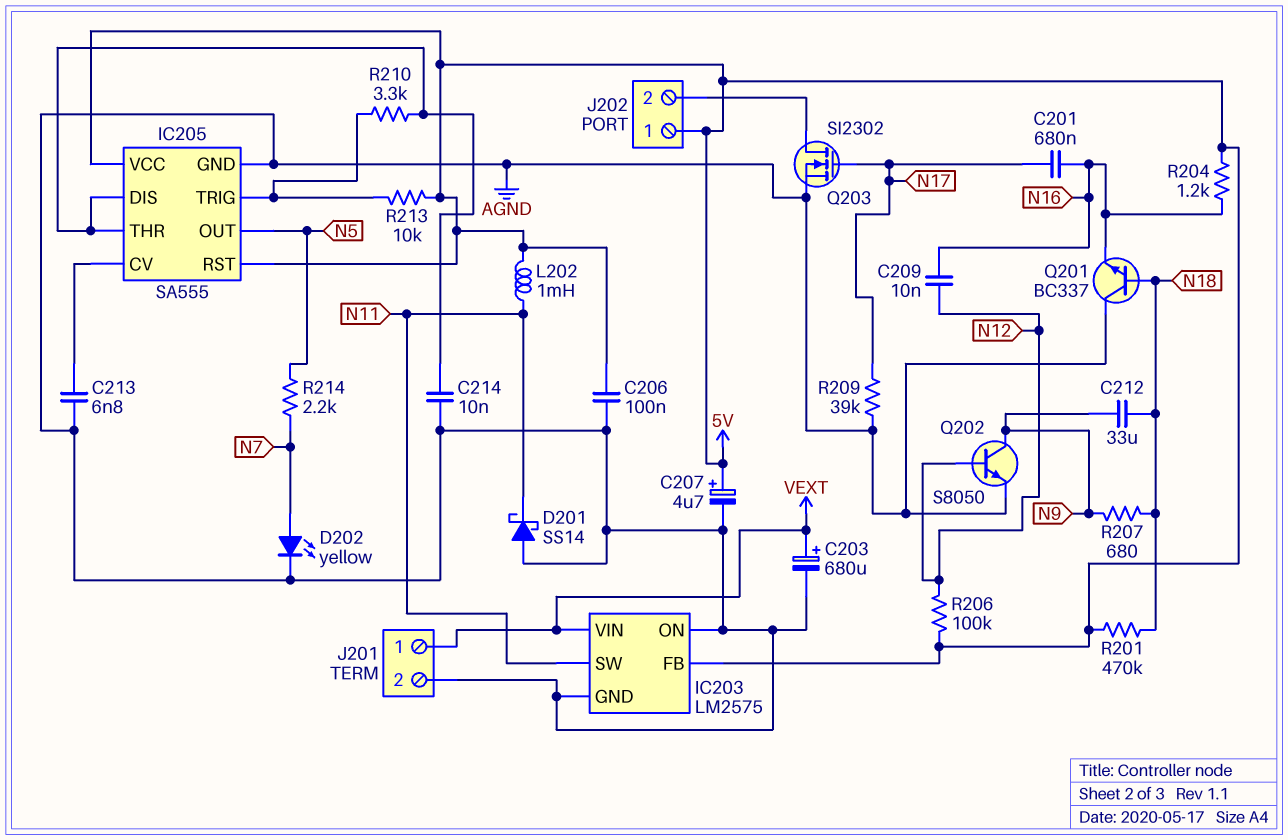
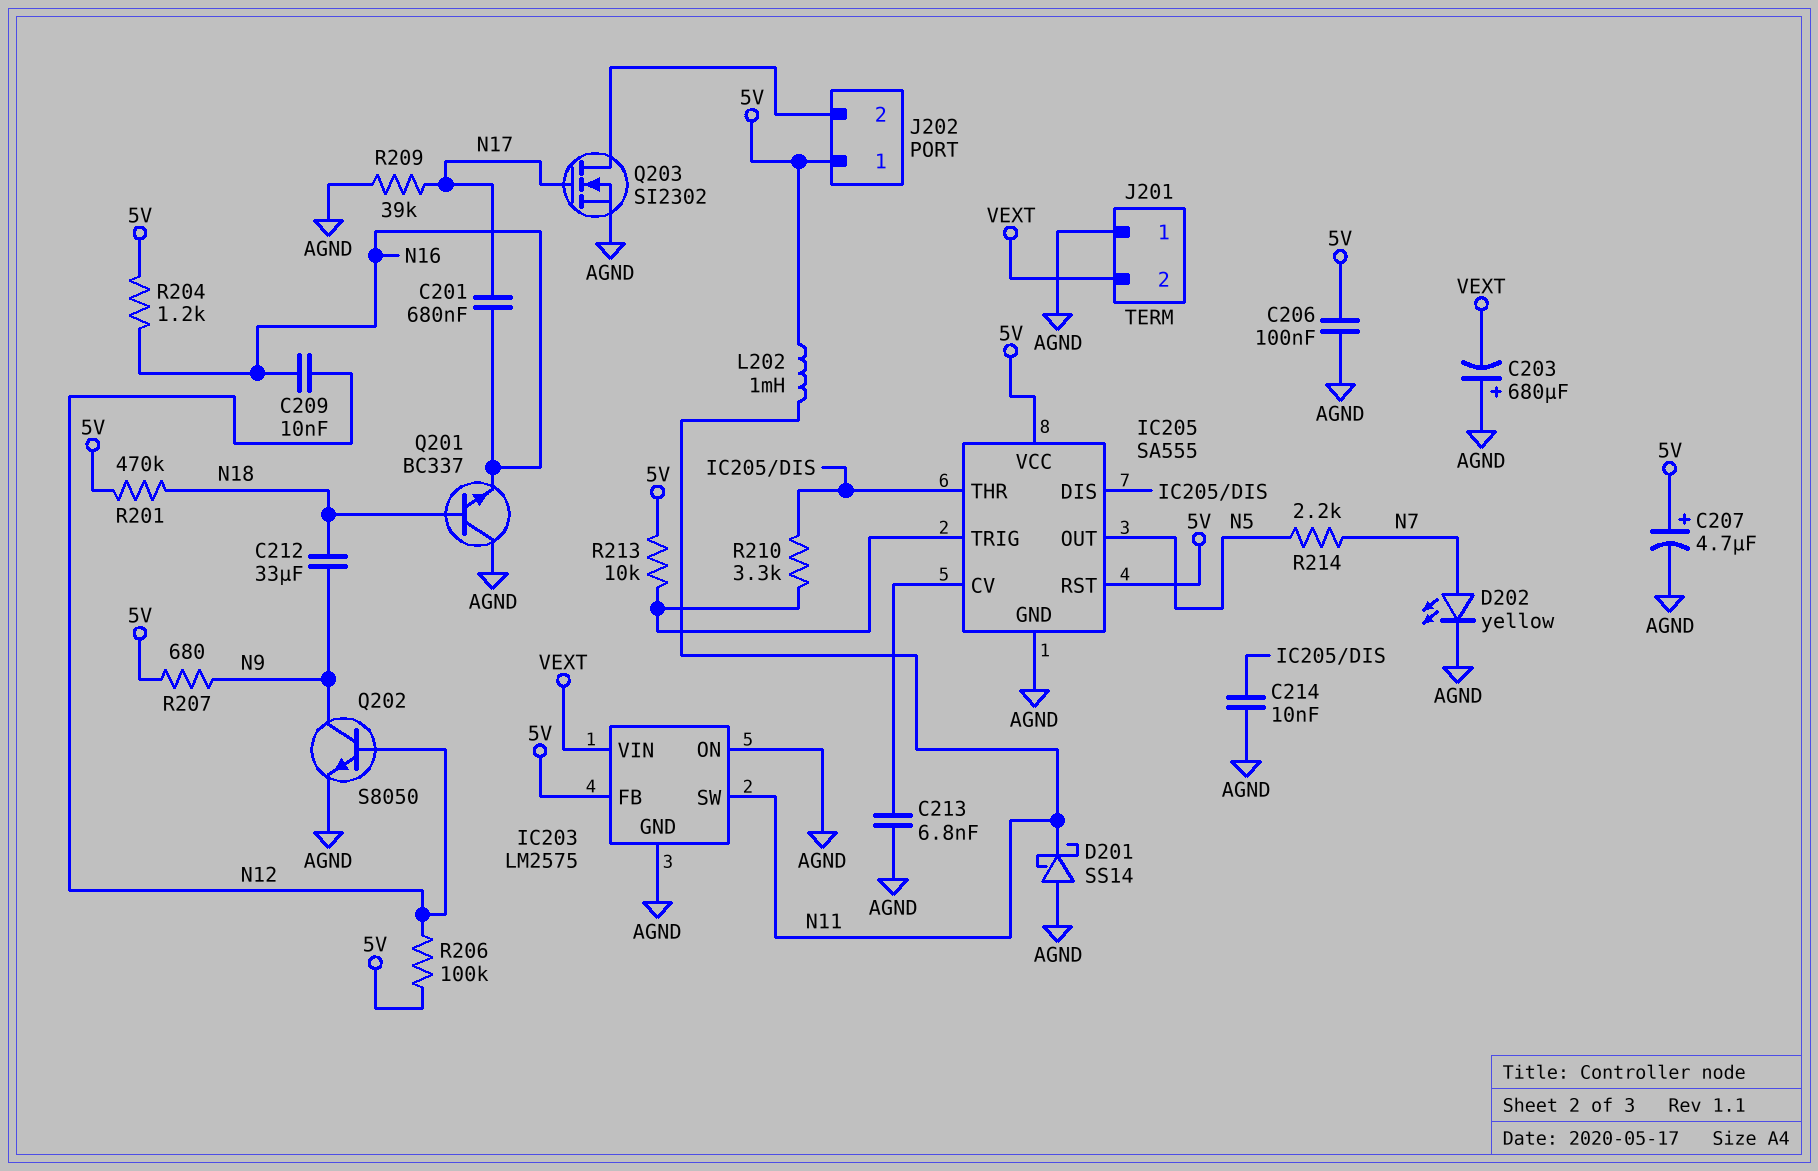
C203: 680uF (plus VEXT, minus AGND) -> 680uF (plus AGND, minus VEXT)
J201 pin 1: VEXT -> AGND
J201 pin 2: AGND -> VEXT
R207: 680 (N9, N18) -> 680 (5V, N9)

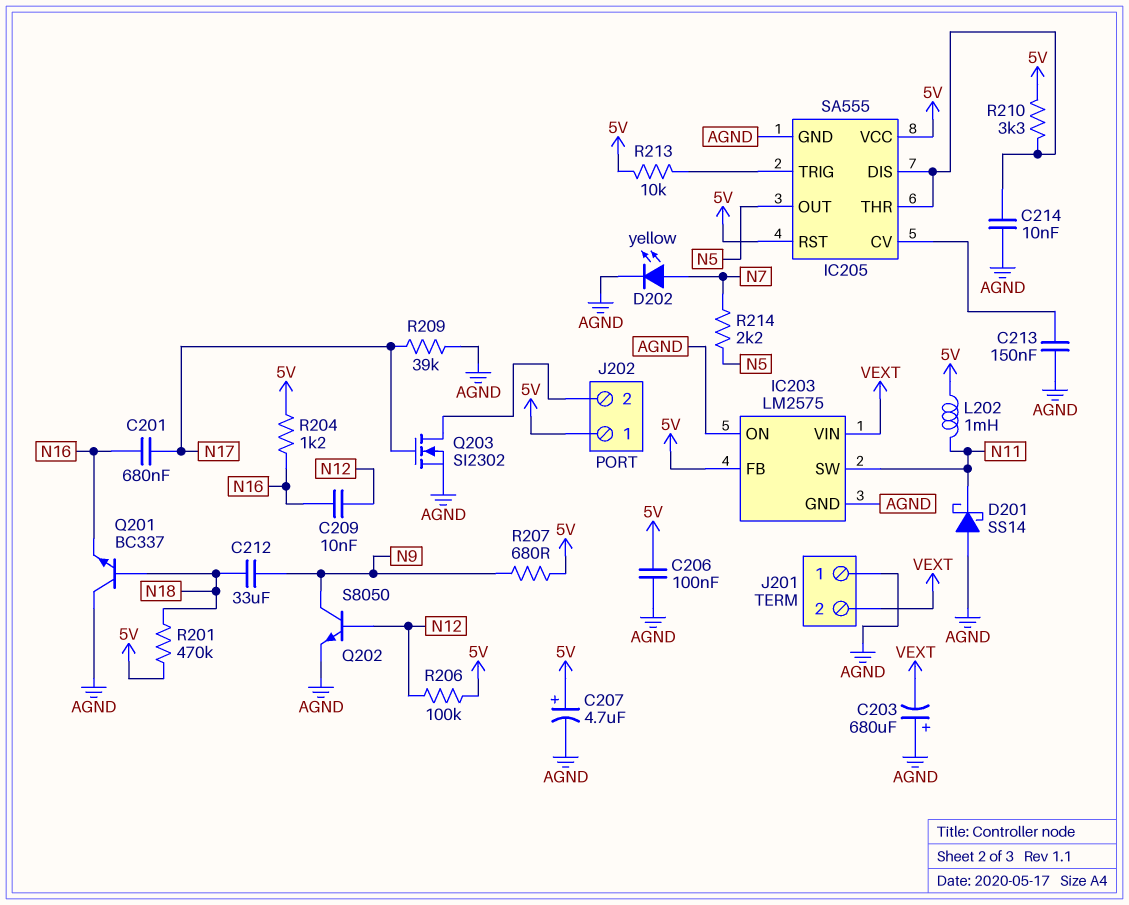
C213: 6.8nF (AGND, IC205/CV) -> 150nF (AGND, IC205/CV)
R210: 3.3k (IC205/DIS, IC205/TRIG) -> 3.3k (5V, IC205/DIS)

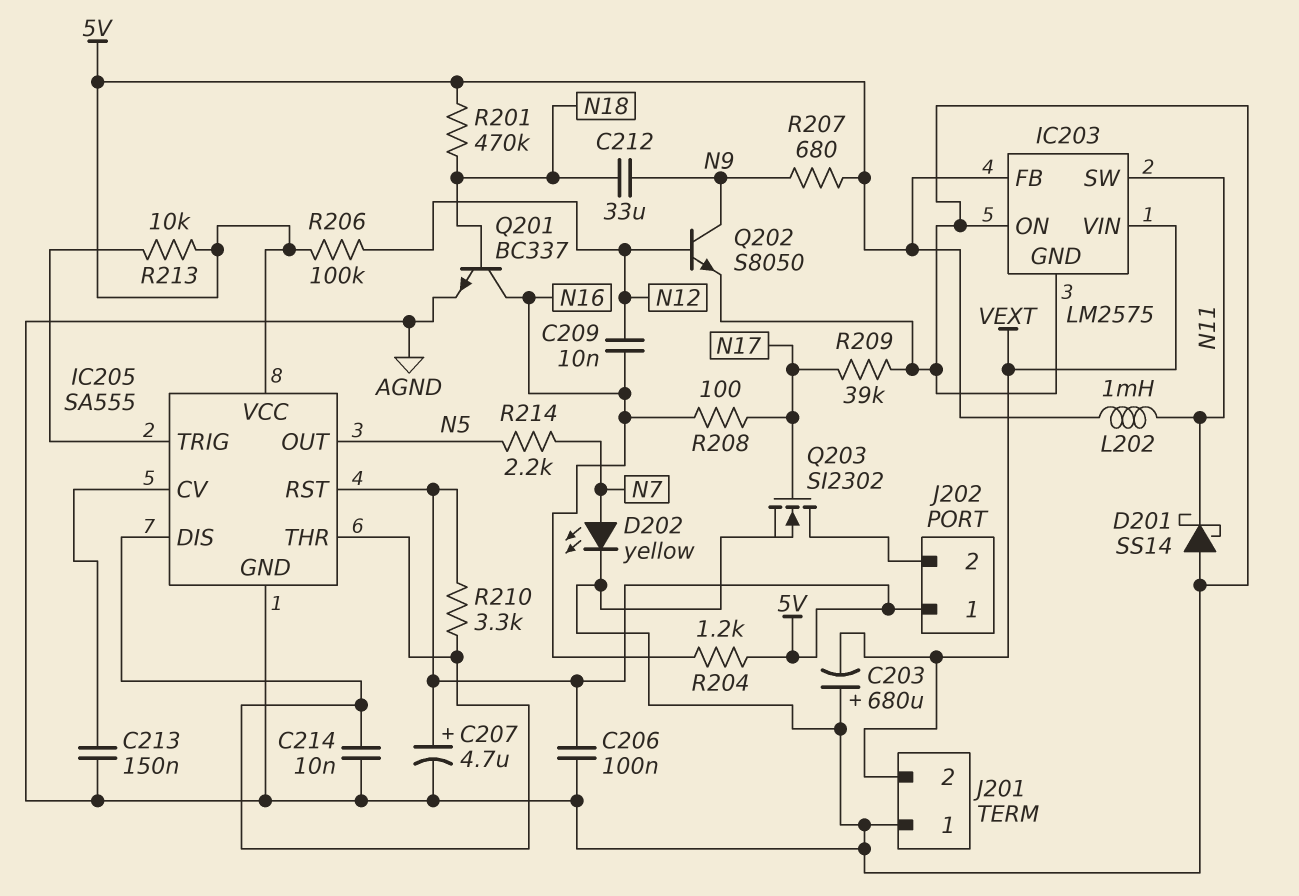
C201: 680nF (N16, N17) -> none
Q201: NPN BC337 (B N18, C AGND, E N16) -> NPN BC337 (B N18, C N16, E AGND)
R208: none -> 100 (N16, N17)

